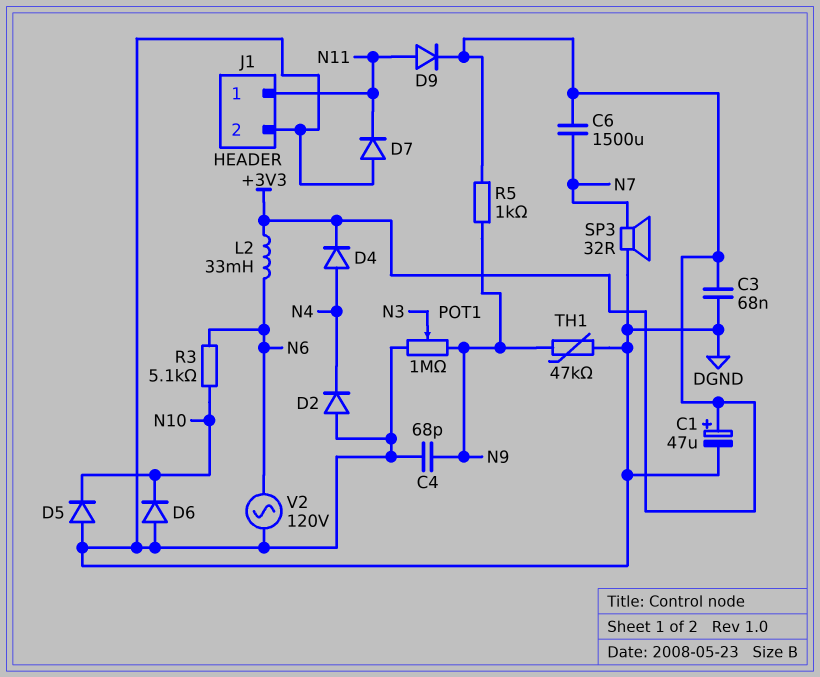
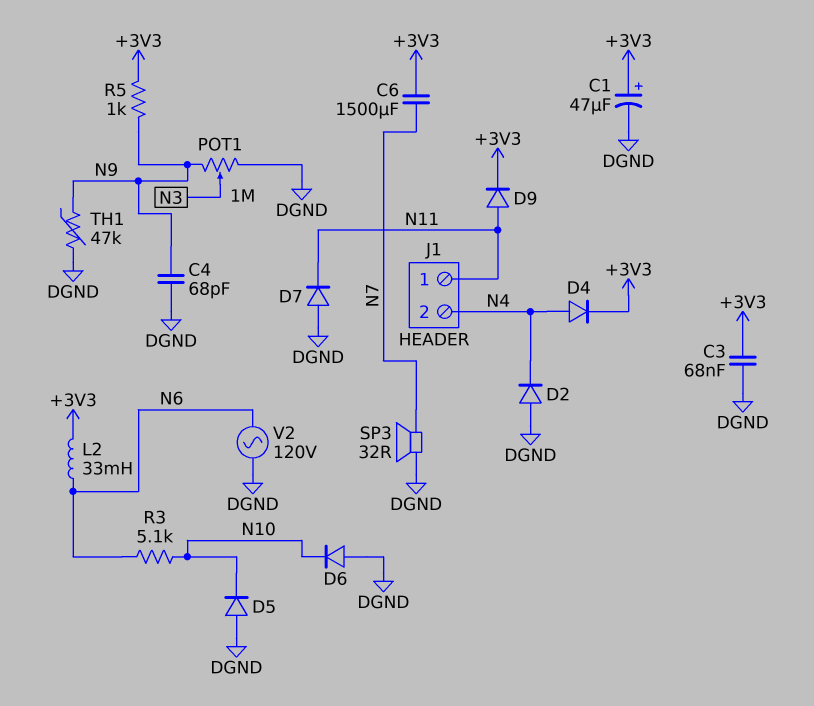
J1 pin 2: DGND -> N4

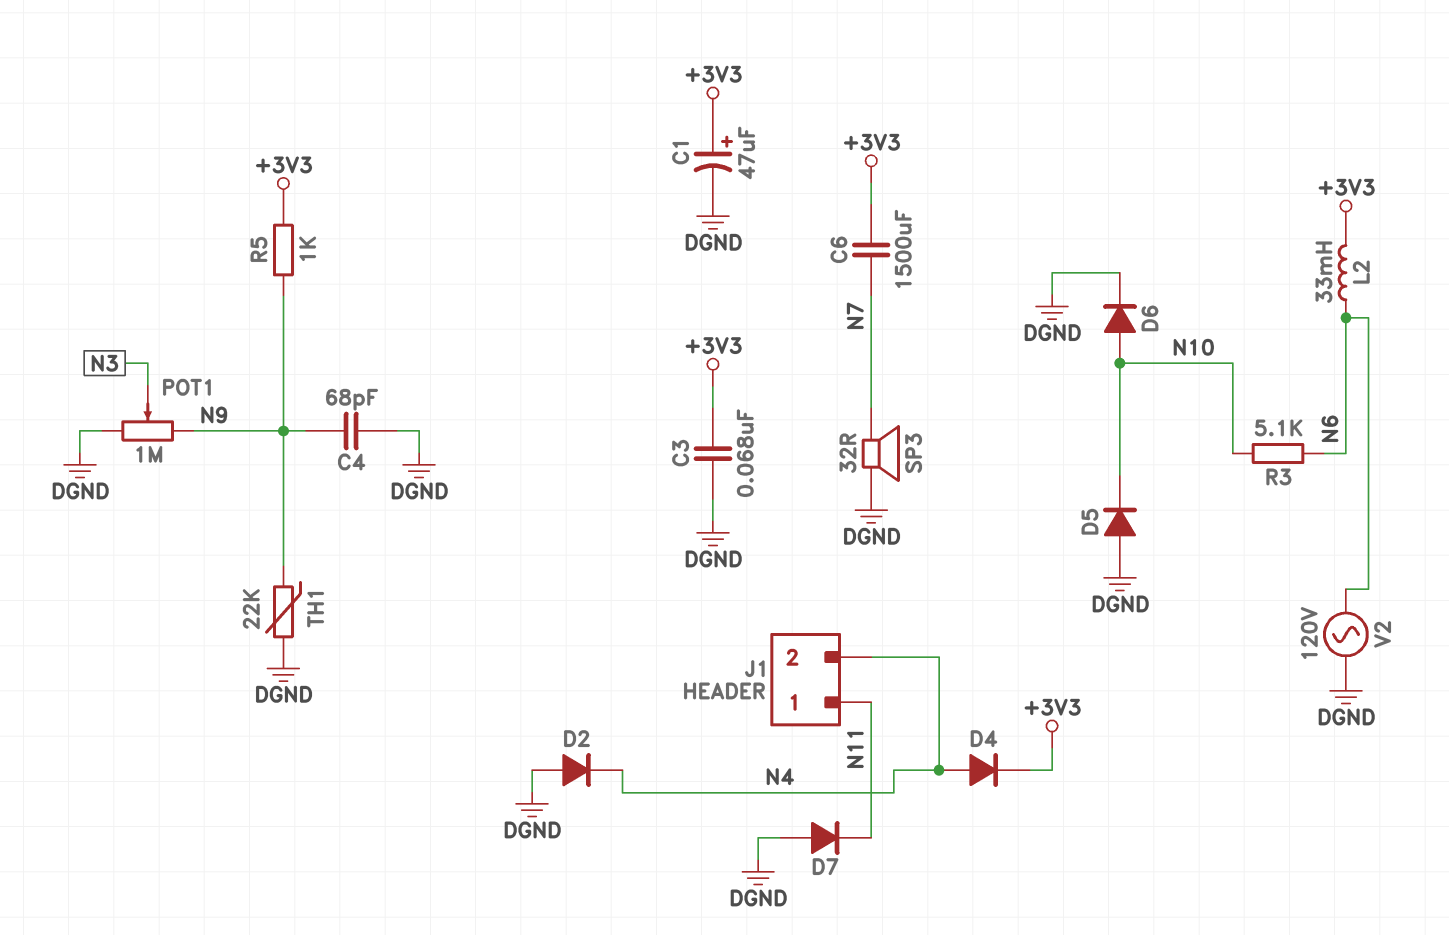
D6: diode (A DGND, K N10) -> diode (A N10, K DGND)
D9: diode (A N11, K +3V3) -> none
TH1: 47k (DGND, N9) -> 22k (DGND, N9)

